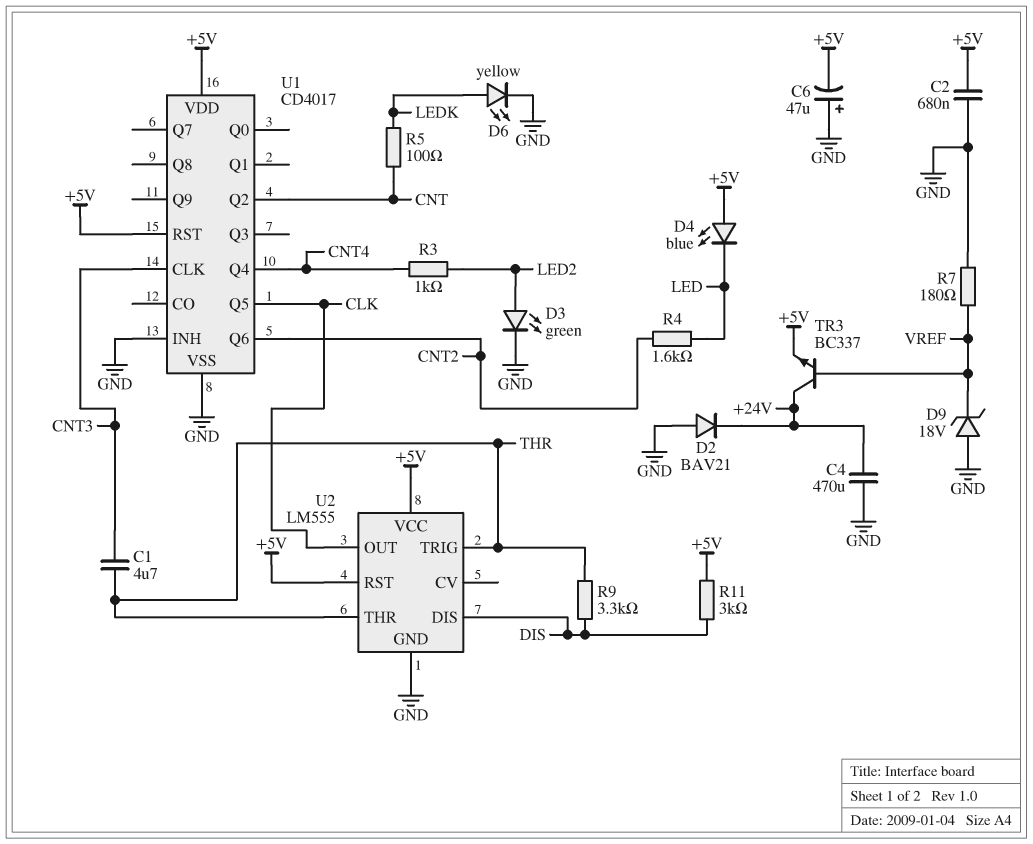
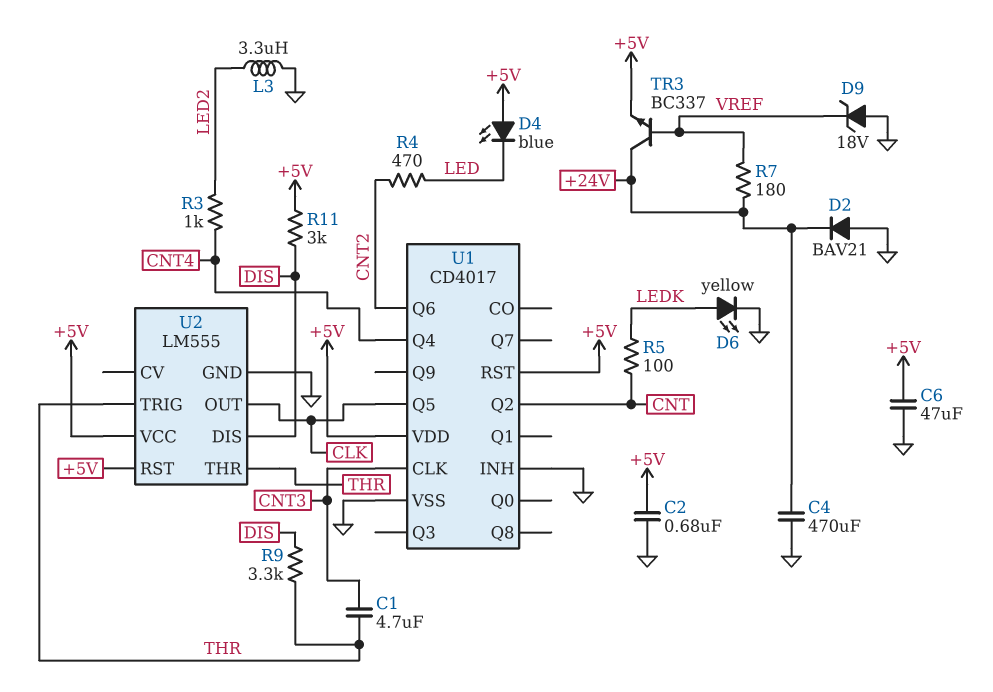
C6: 47uF (plus GND, minus +5V) -> 47uF (+5V, GND)
D3: LED green (A LED2, K GND) -> none
L3: none -> 3.3uH (GND, LED2)
R4: 1.6k (CNT2, LED) -> 470 (CNT2, LED)
R7: 180 (GND, VREF) -> 180 (+24V, VREF)

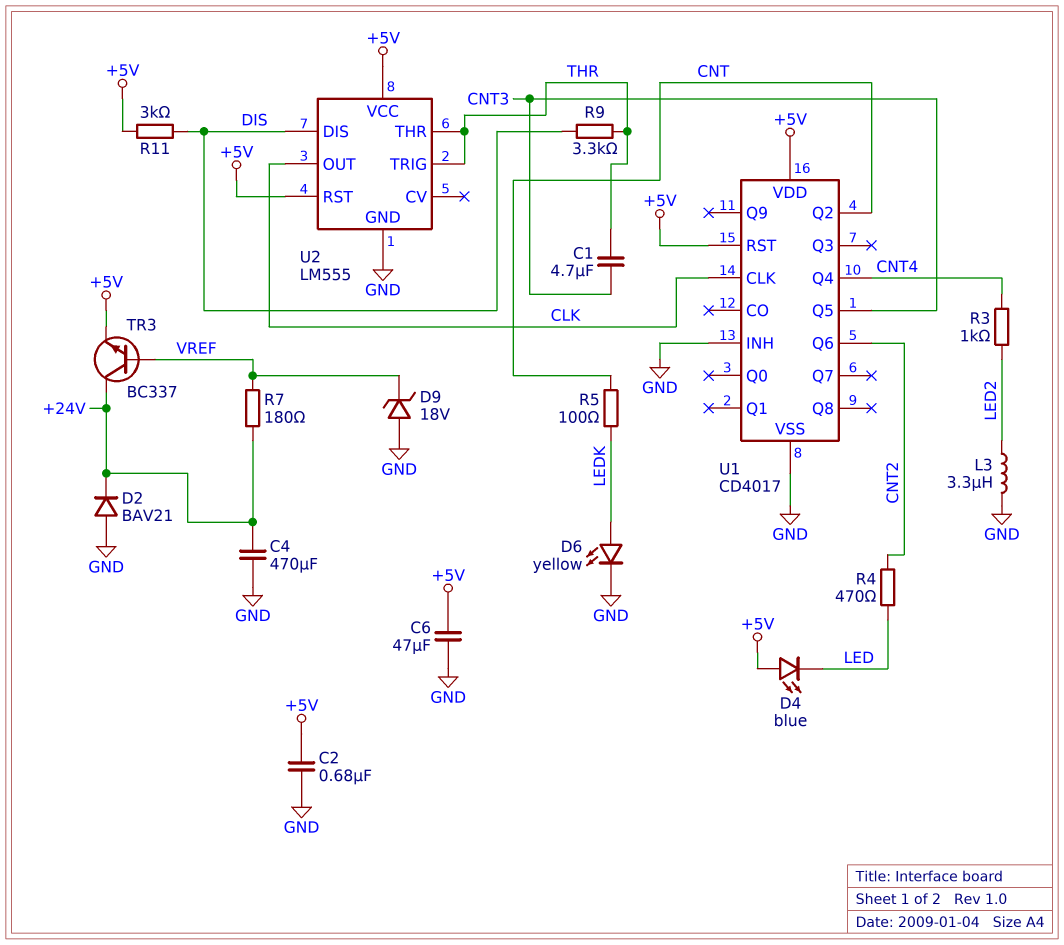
U1 pin CLK: CNT3 -> CLK
U1 pin Q5: CLK -> CNT3

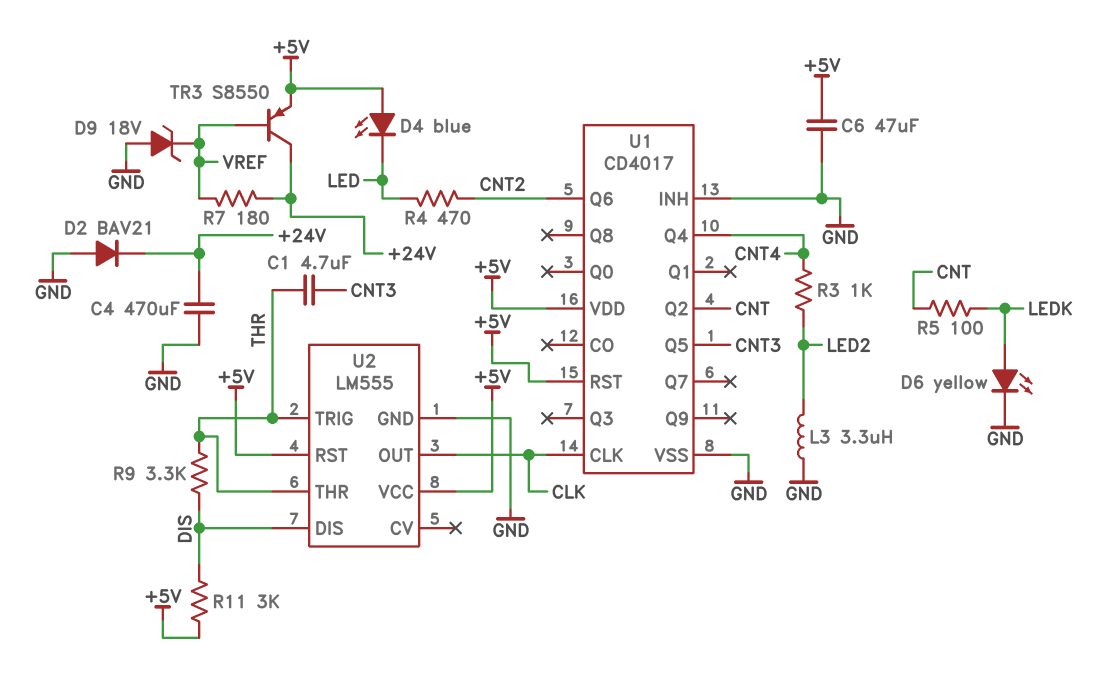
C2: 680nF (+5V, GND) -> none
TR3: NPN BC337 (B VREF, C +24V, E +5V) -> PNP S8550 (B VREF, C +24V, E +5V)

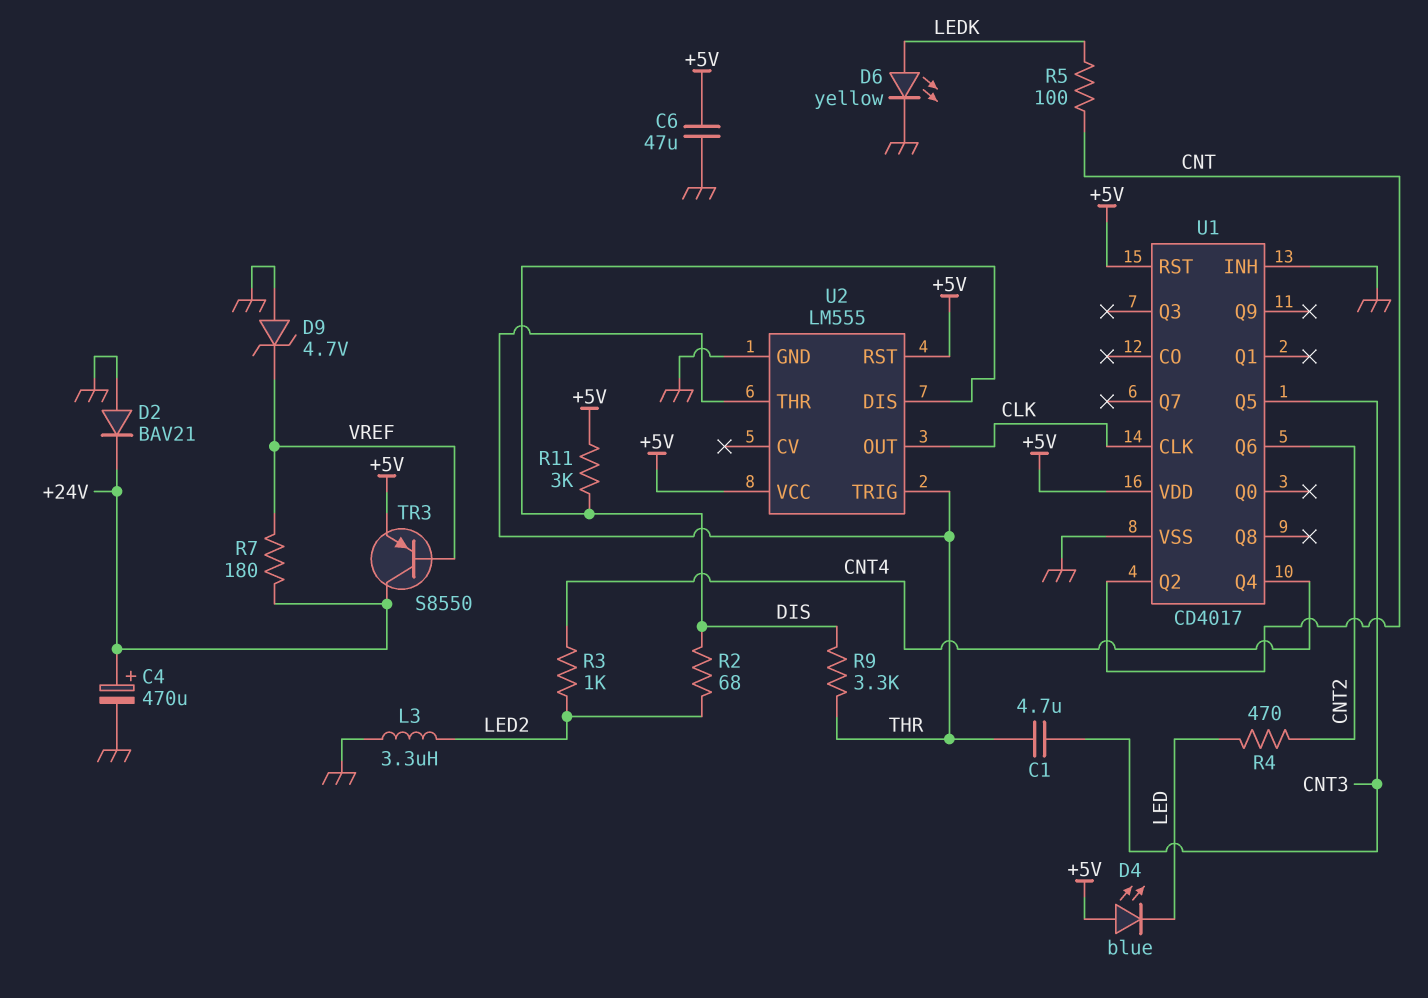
C4: 470uF (+24V, GND) -> 470uF (plus +24V, minus GND)
D9: zener 18V (A GND, K VREF) -> zener 4.7V (A GND, K VREF)
R2: none -> 68 (DIS, LED2)

